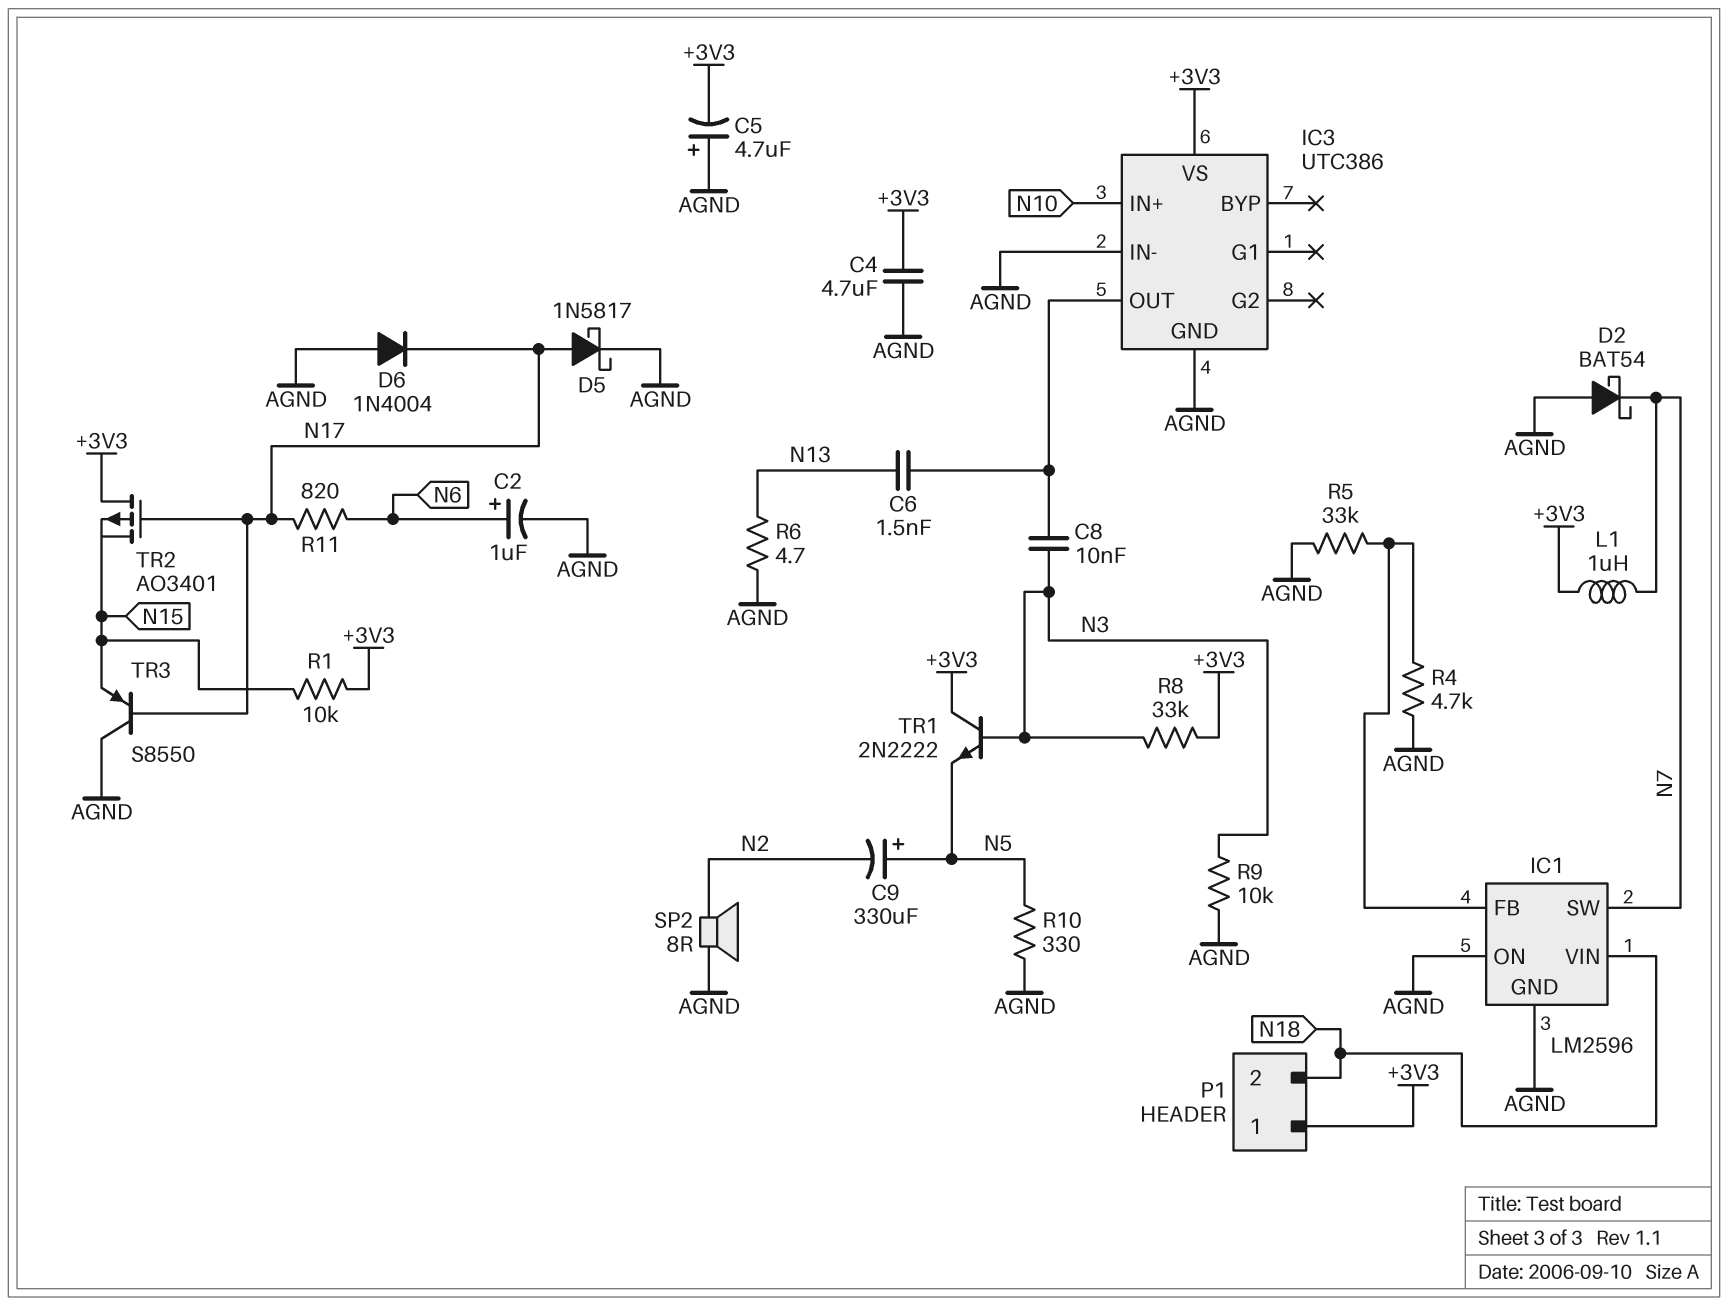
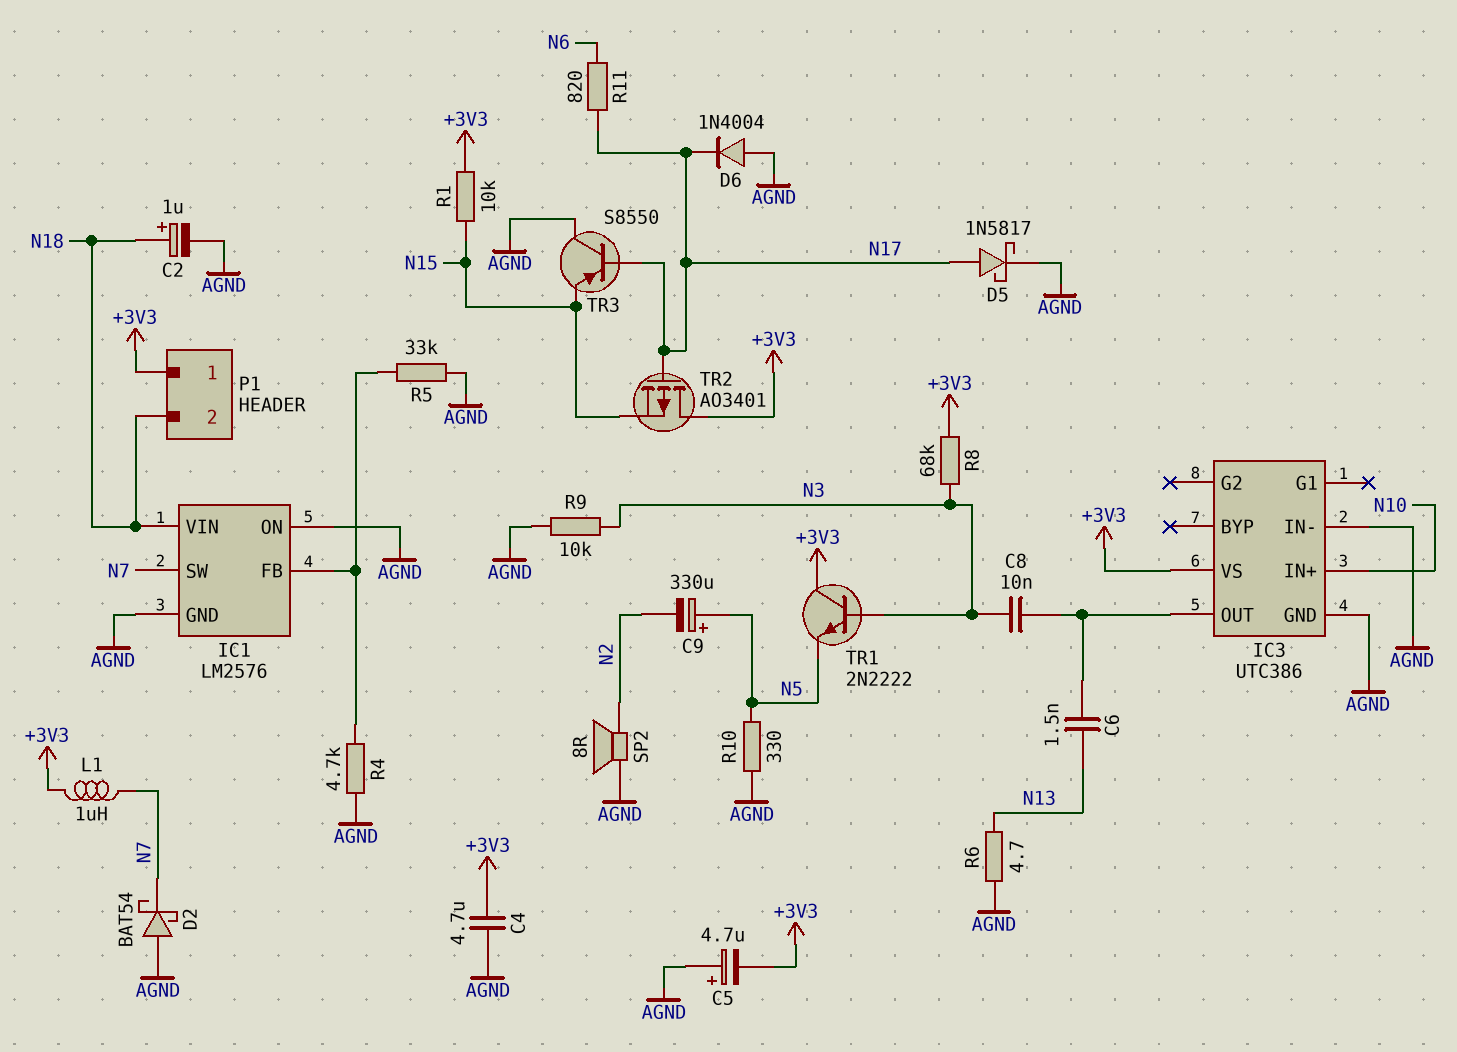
C2: 1uF (plus N6, minus AGND) -> 1uF (plus N18, minus AGND)
IC1: LM2596 -> LM2576
R8: 33k (+3V3, N3) -> 68k (+3V3, N3)

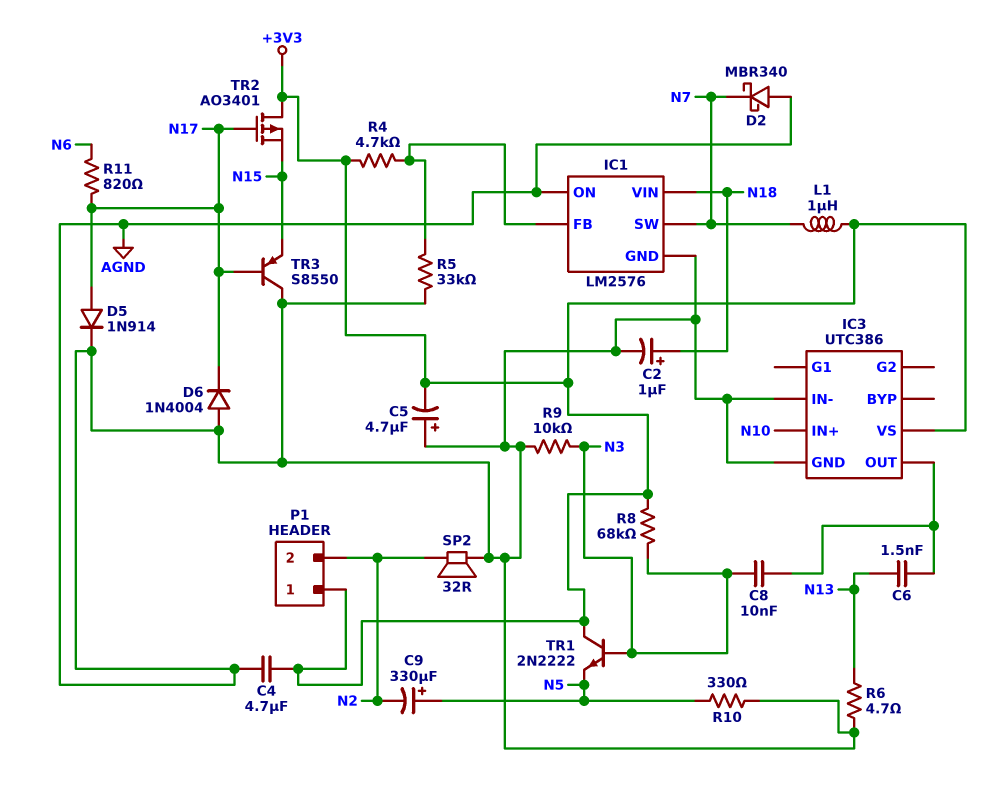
D2: schottky BAT54 (A AGND, K N7) -> schottky MBR340 (A AGND, K N7)
D5: schottky 1N5817 (A N17, K AGND) -> diode 1N914 (A N17, K AGND)
P1 pin 2: N18 -> N2
R1: 10k (+3V3, N15) -> none
R4: 4.7k (AGND, IC1/FB) -> 4.7k (+3V3, IC1/FB)
SP2: speaker 8R (AGND, N2) -> speaker 32R (AGND, N2)

